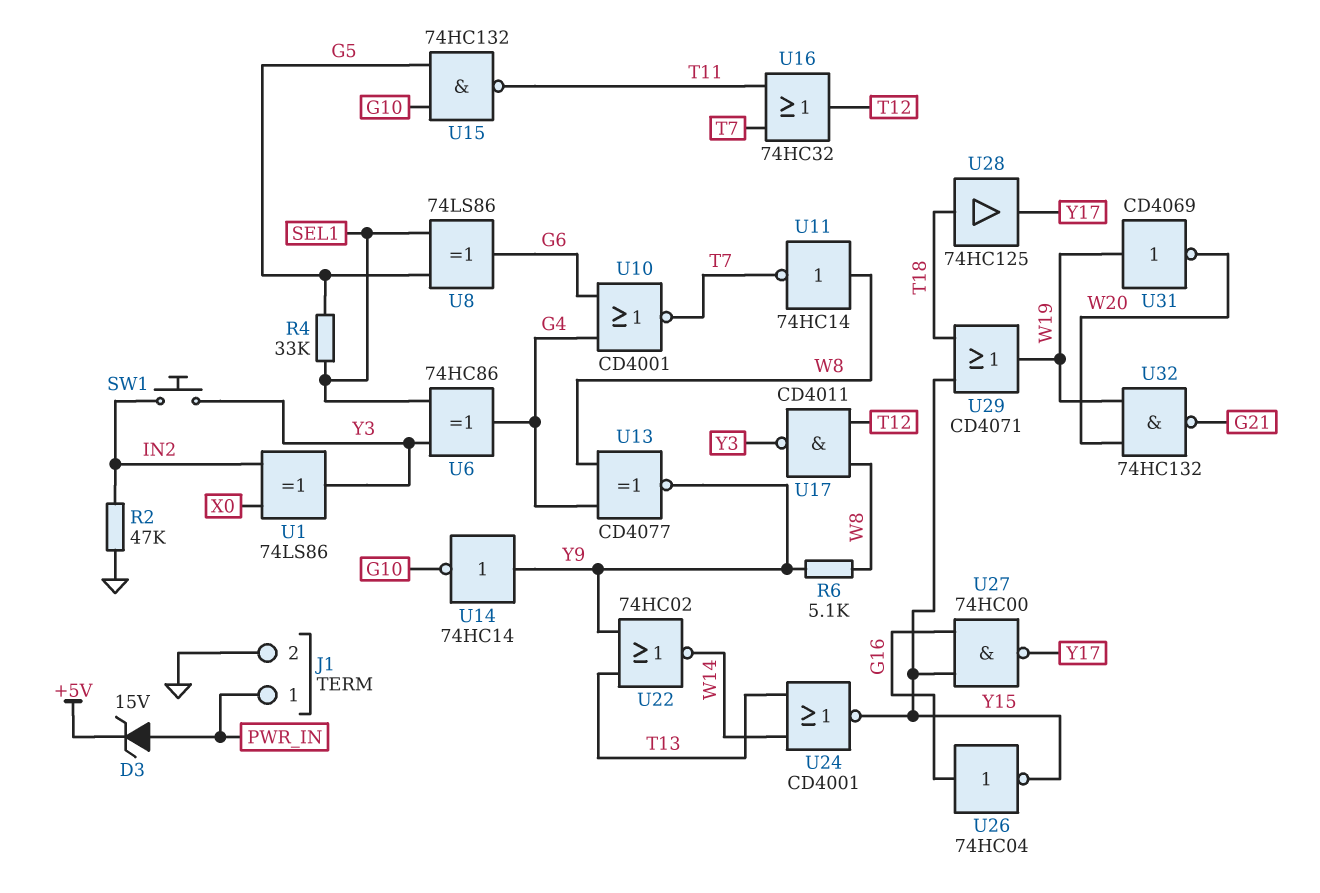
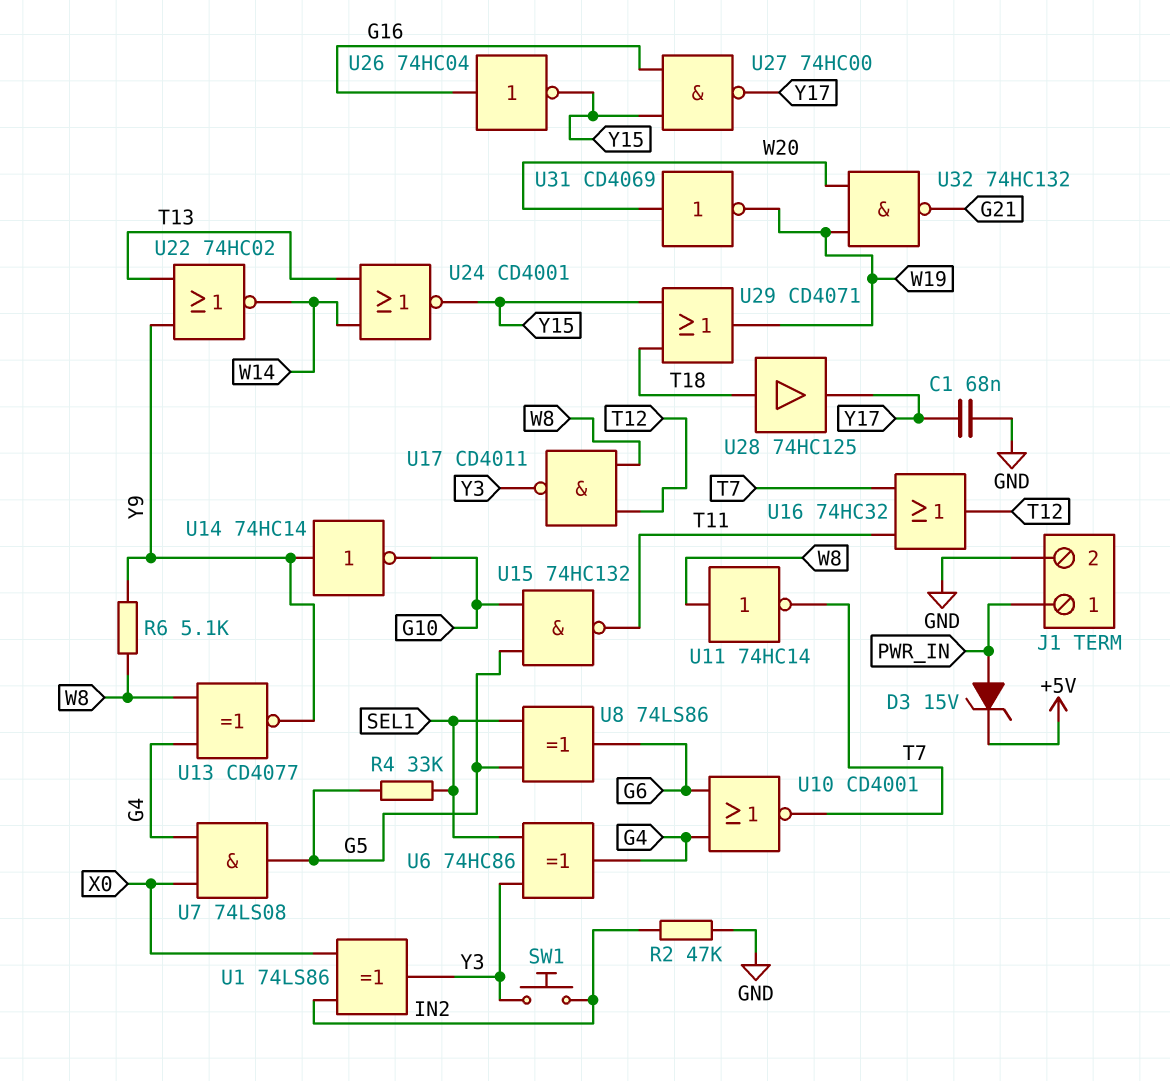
C1: none -> 68nF (GND, Y17)
U7: none -> AND 74LS08 (in G4, in X0, out G5)
U31: NOT CD4069 (in W19, out W20) -> NOT CD4069 (in W20, out W19)

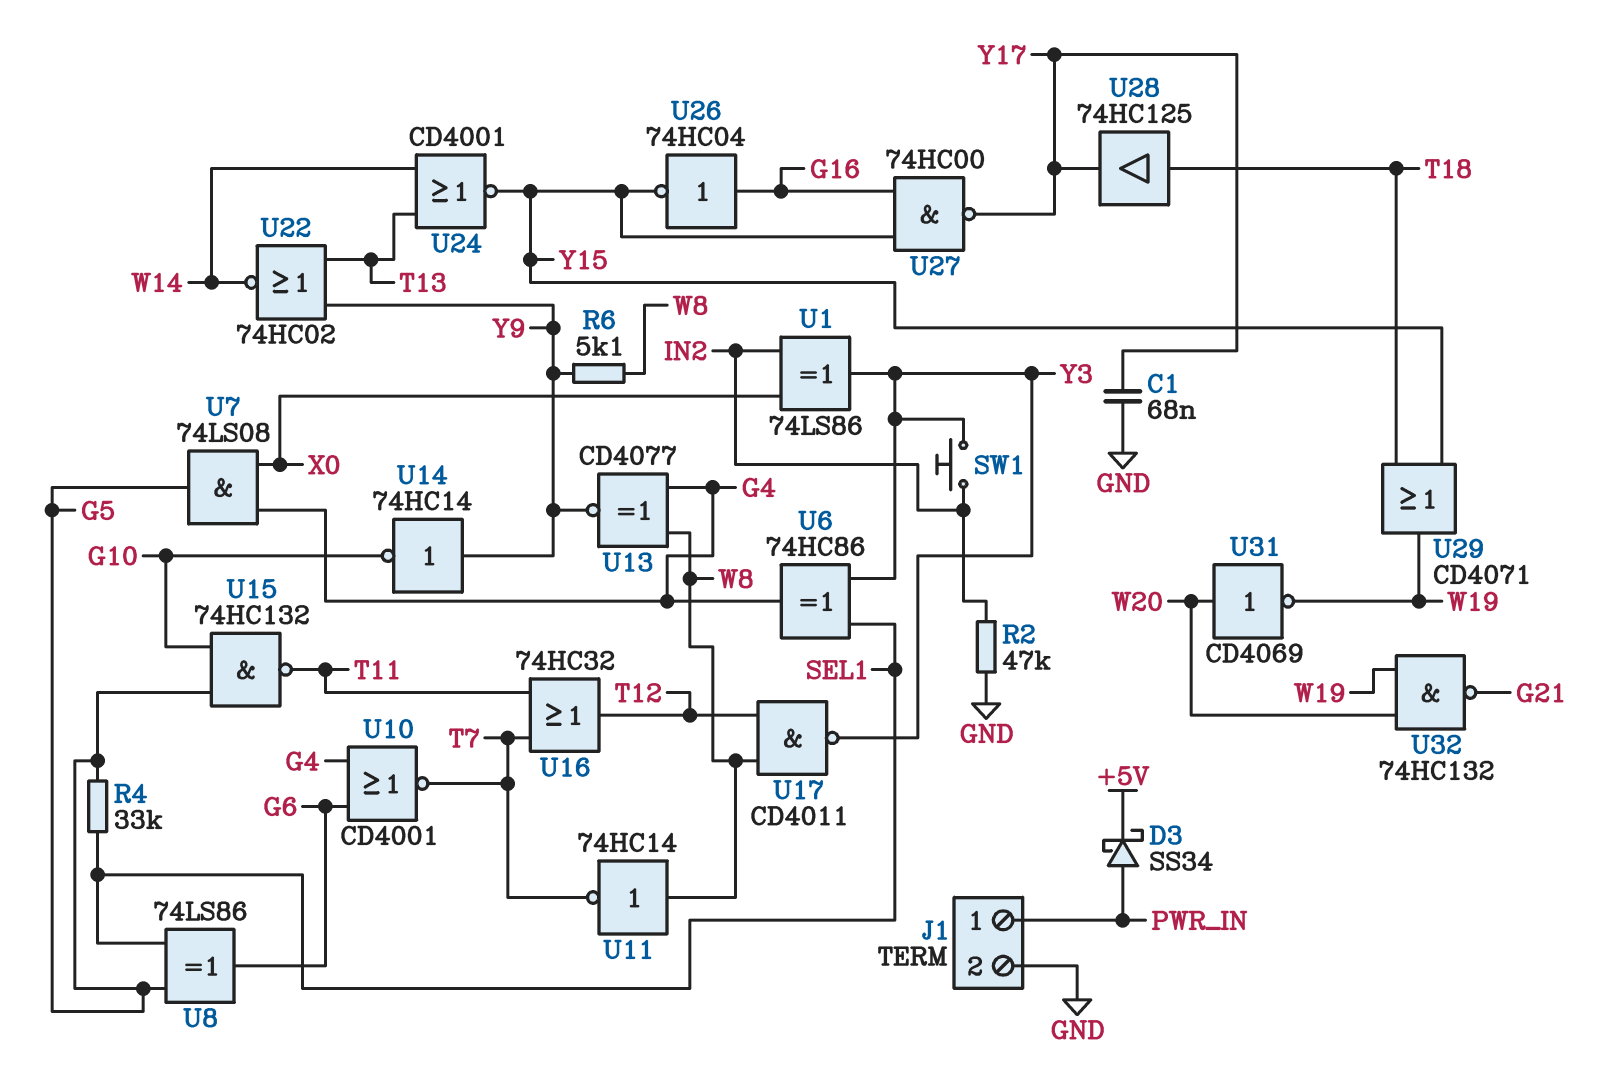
D3: zener 15V (A PWR_IN, K +5V) -> schottky SS34 (A PWR_IN, K +5V)

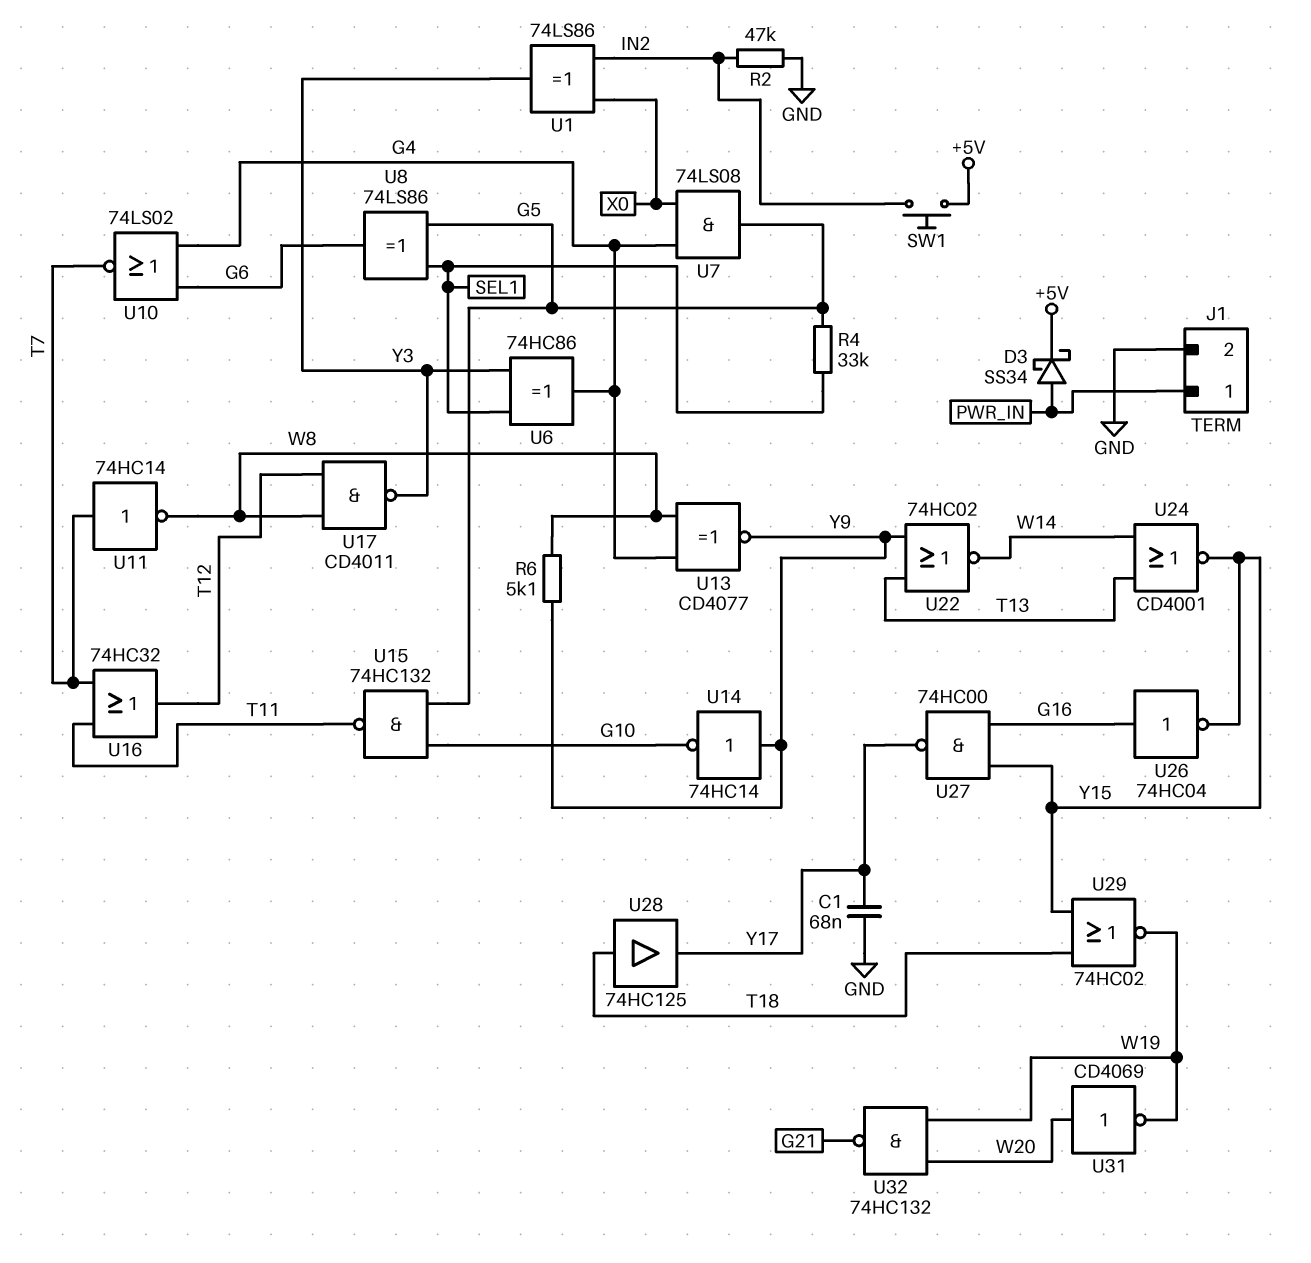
SW1: button (IN2, Y3) -> button (+5V, IN2)
U10: NOR CD4001 (in G4, in G6, out T7) -> NOR 74LS02 (in G4, in G6, out T7)
U11: NOT 74HC14 (in W8, out T7) -> NOT 74HC14 (in T7, out W8)
U29: OR CD4071 (in T18, in Y15, out W19) -> NOR 74HC02 (in T18, in Y15, out W19)

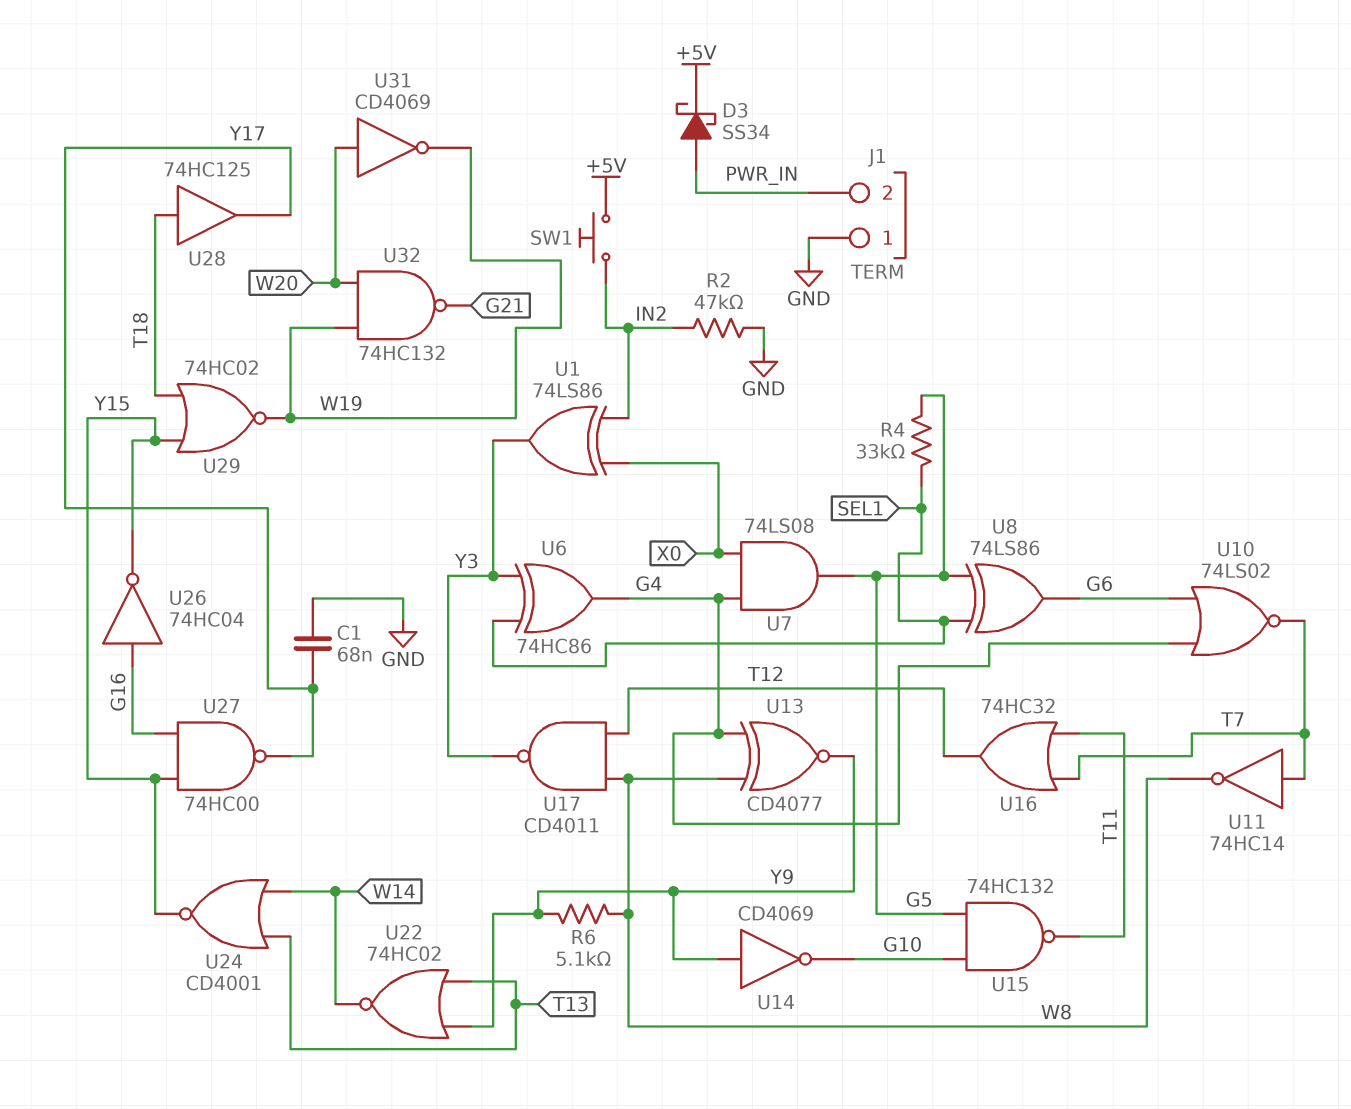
J1 pin 1: PWR_IN -> GND
J1 pin 2: GND -> PWR_IN
U14: NOT 74HC14 (in Y9, out G10) -> NOT CD4069 (in Y9, out G10)

